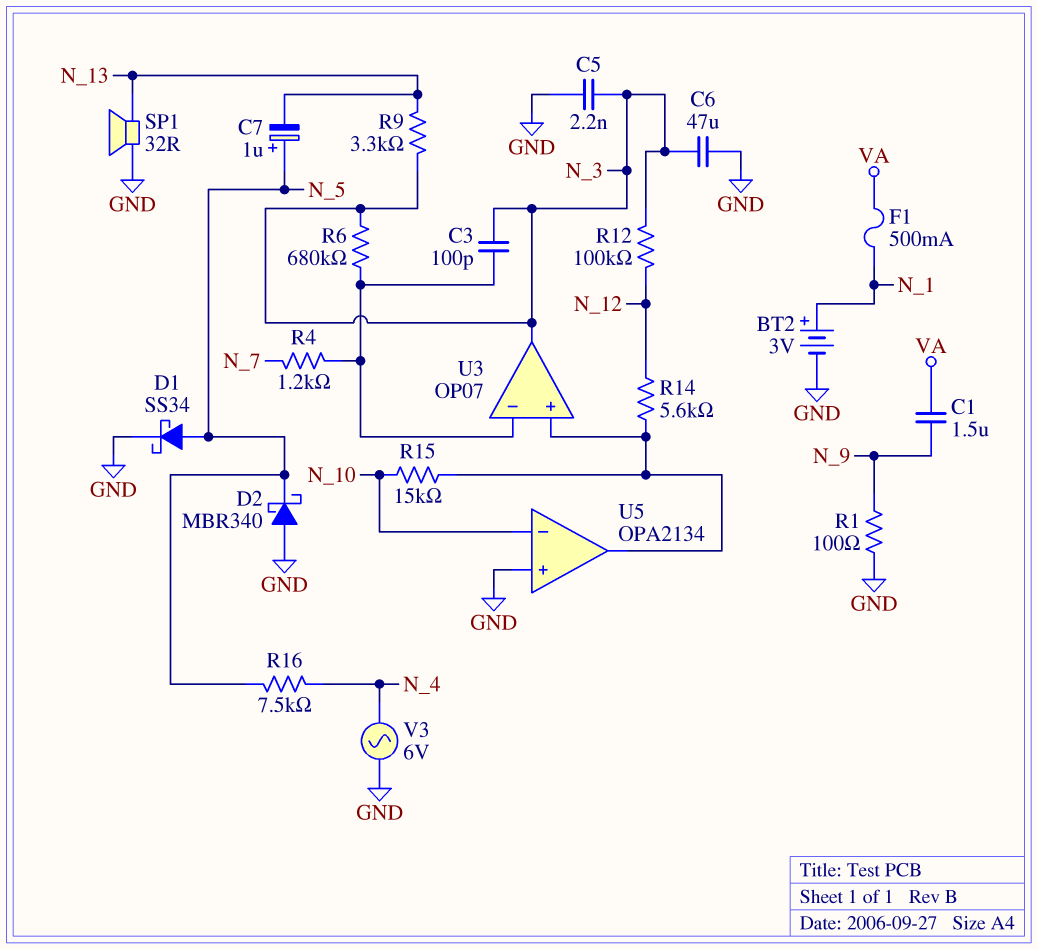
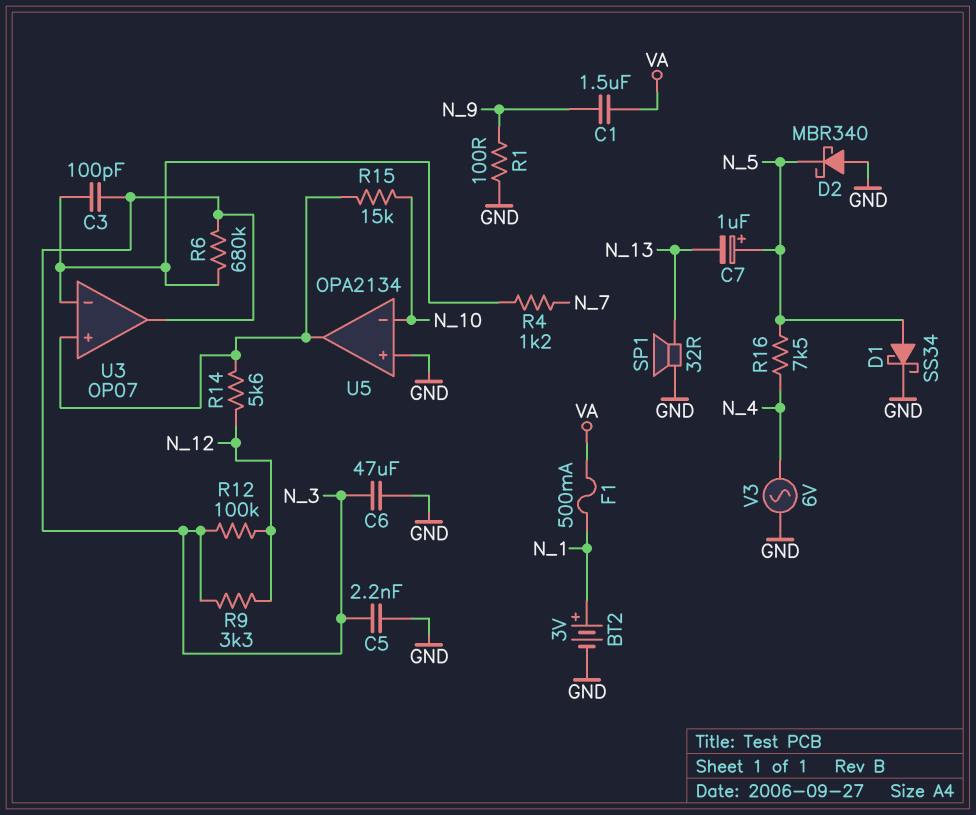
R9: 3.3k (N_3, N_13) -> 3.3k (N_3, N_12)

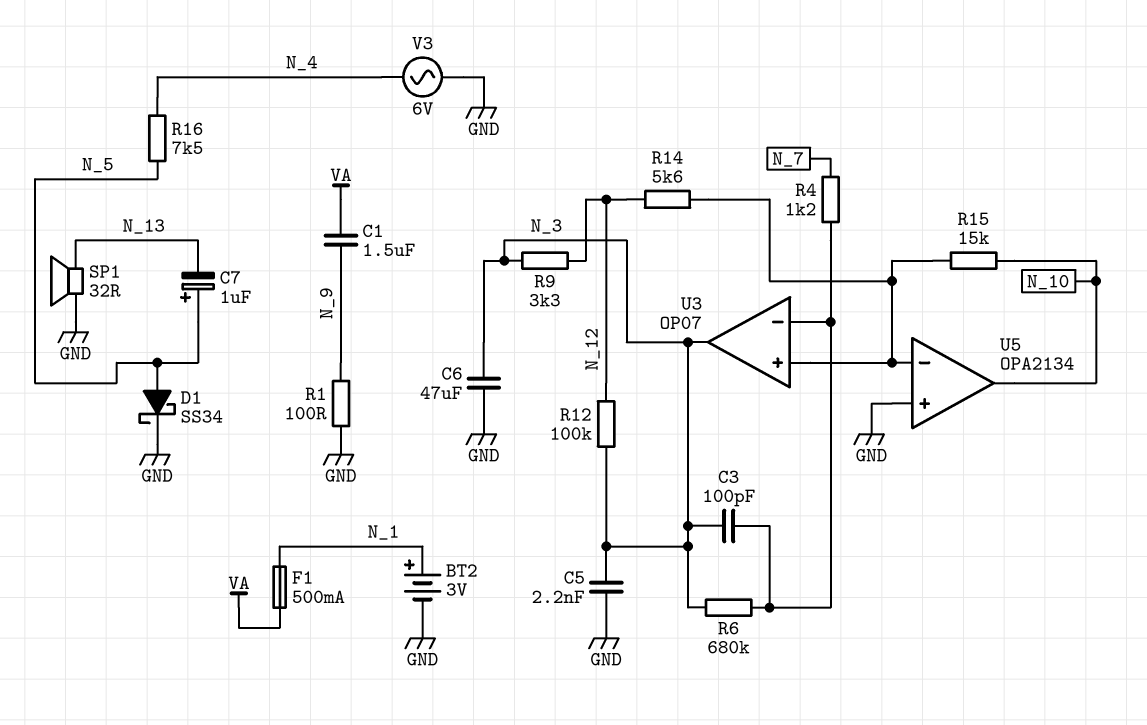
D2: schottky MBR340 (A GND, K N_5) -> none
U5 pin in-: N_10 -> U3/in+
U5 pin out: U3/in+ -> N_10

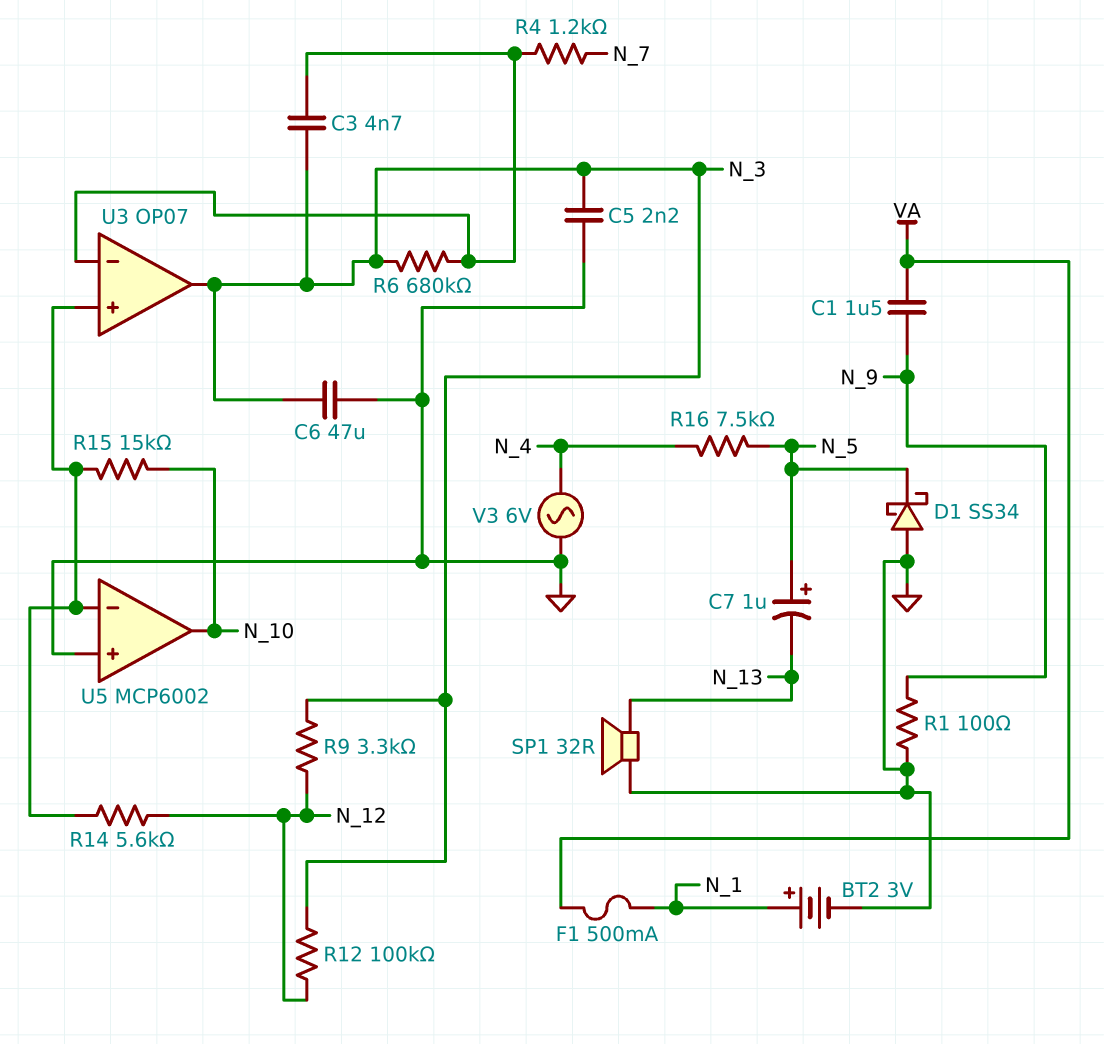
C3: 100pF (N_3, U3/in-) -> 4.7nF (N_3, U3/in-)
D1: schottky SS34 (A N_5, K GND) -> schottky SS34 (A GND, K N_5)
U5: OPA2134 -> MCP6002

